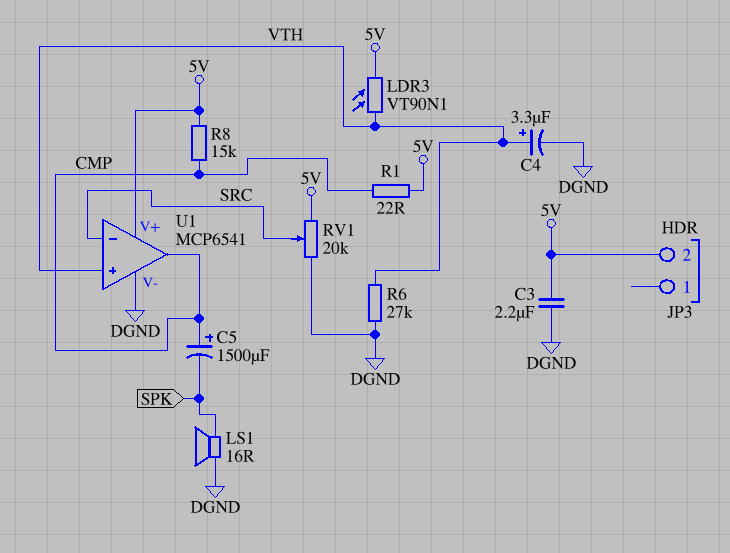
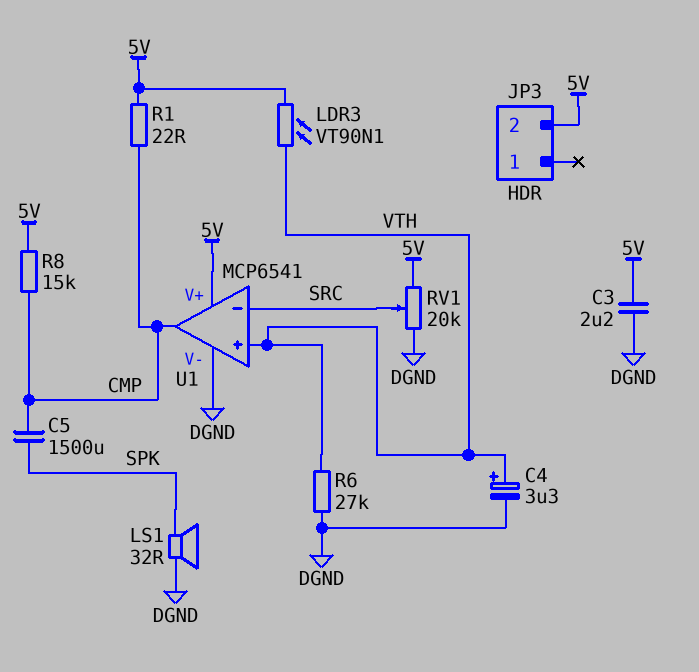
C5: 1500uF (plus CMP, minus SPK) -> 1500uF (CMP, SPK)
LS1: speaker 16R (DGND, SPK) -> speaker 32R (DGND, SPK)

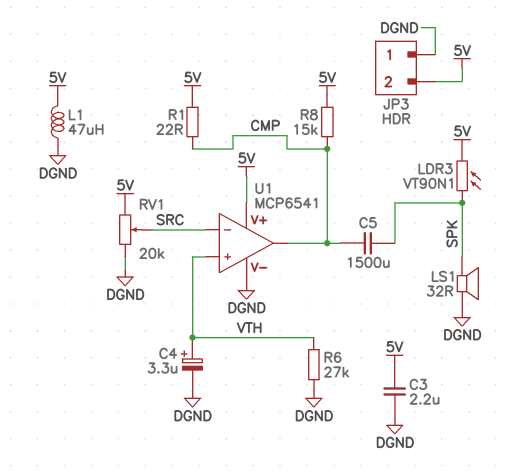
JP3 pin 1: none -> DGND
L1: none -> 47uH (5V, DGND)
LDR3: VT90N1 (5V, VTH) -> VT90N1 (5V, SPK)

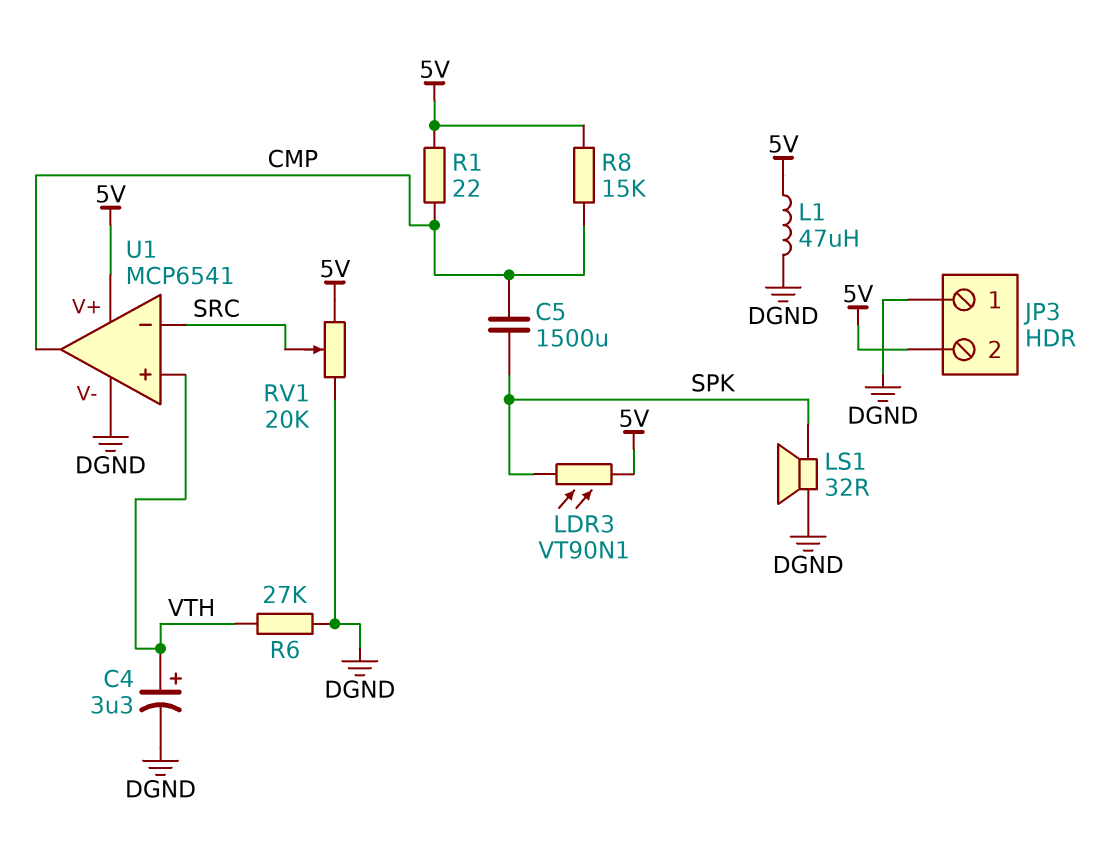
C3: 2.2uF (5V, DGND) -> none

